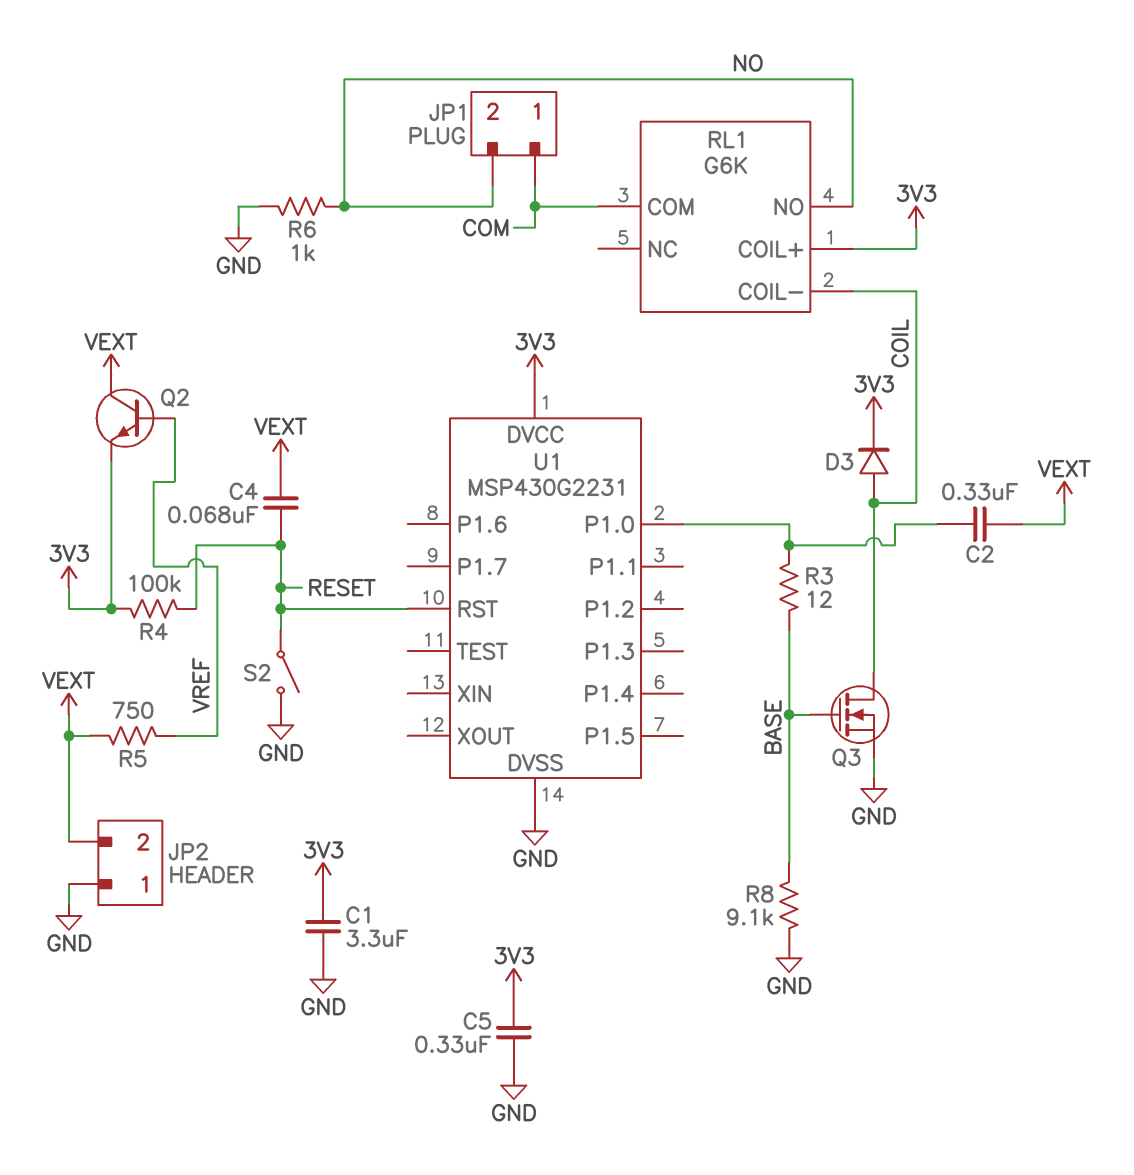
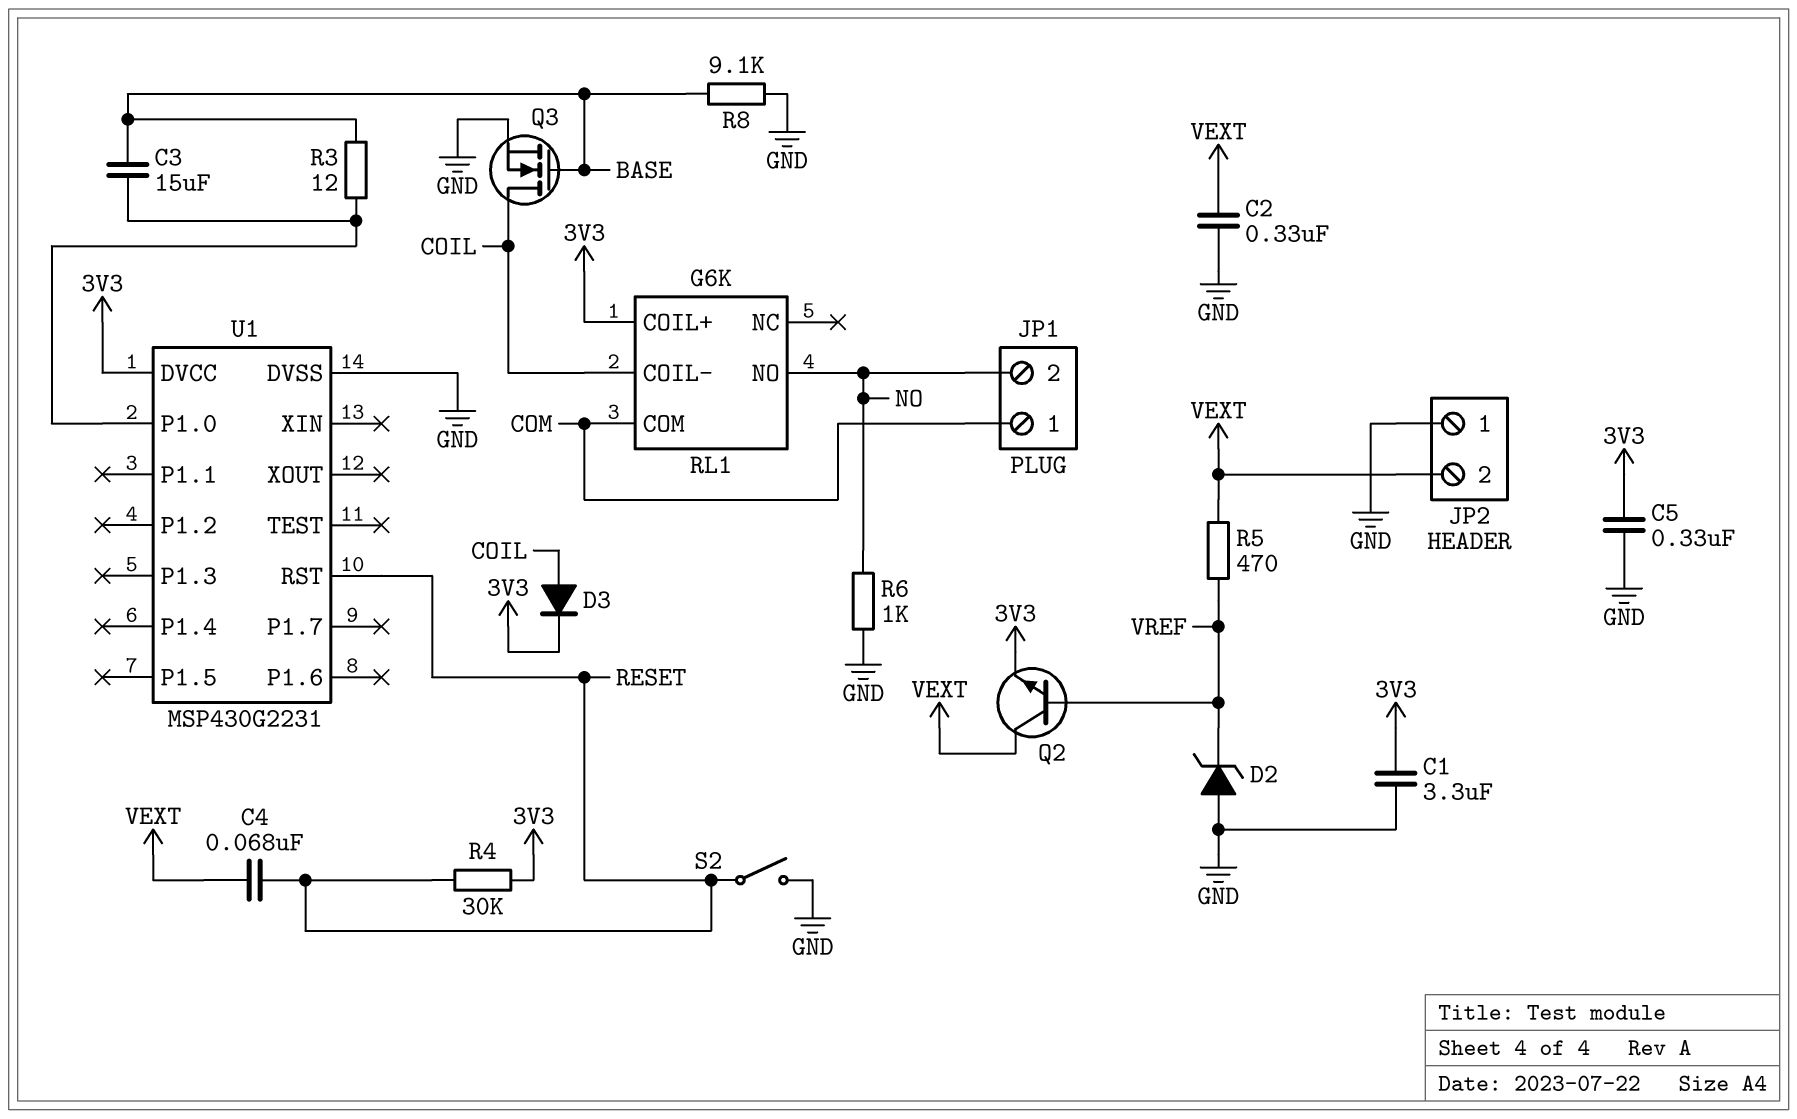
C2: 330nF (U1/P1.0, VEXT) -> 330nF (GND, VEXT)
C3: none -> 15uF (BASE, U1/P1.0)
D2: none -> zener (A GND, K VREF)
R4: 100k (3V3, RESET) -> 30k (3V3, RESET)
R5: 750 (VEXT, VREF) -> 470 (VEXT, VREF)

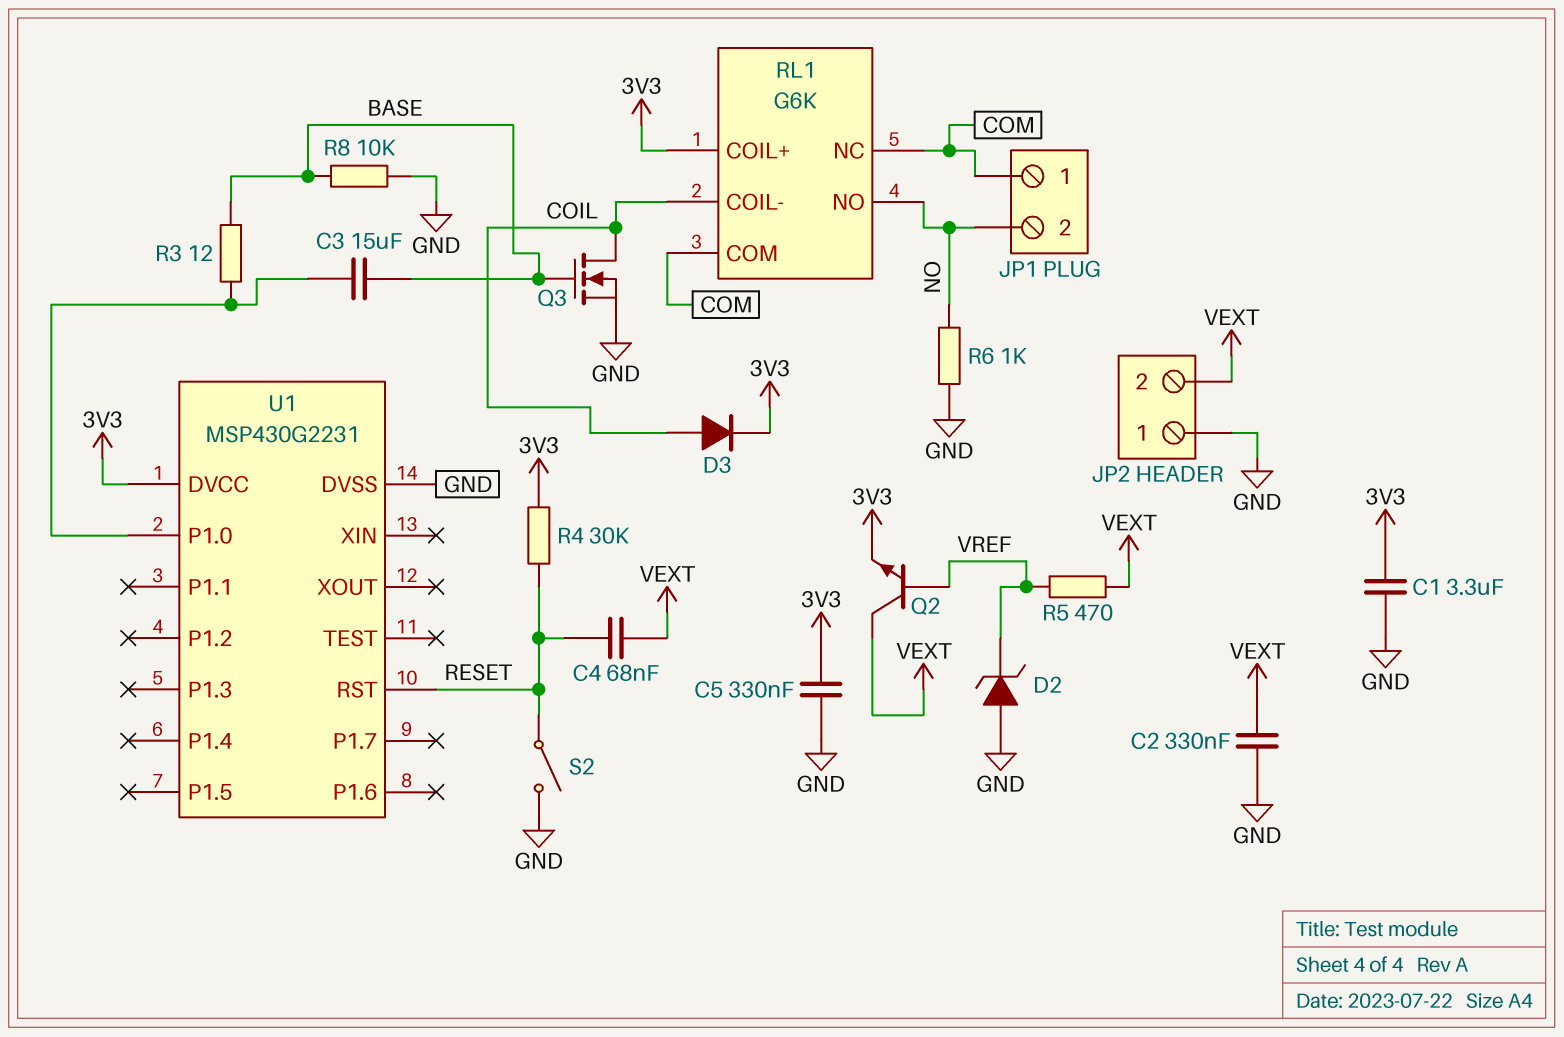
R8: 9.1k (BASE, GND) -> 10k (BASE, GND)
RL1 pin NC: none -> COM

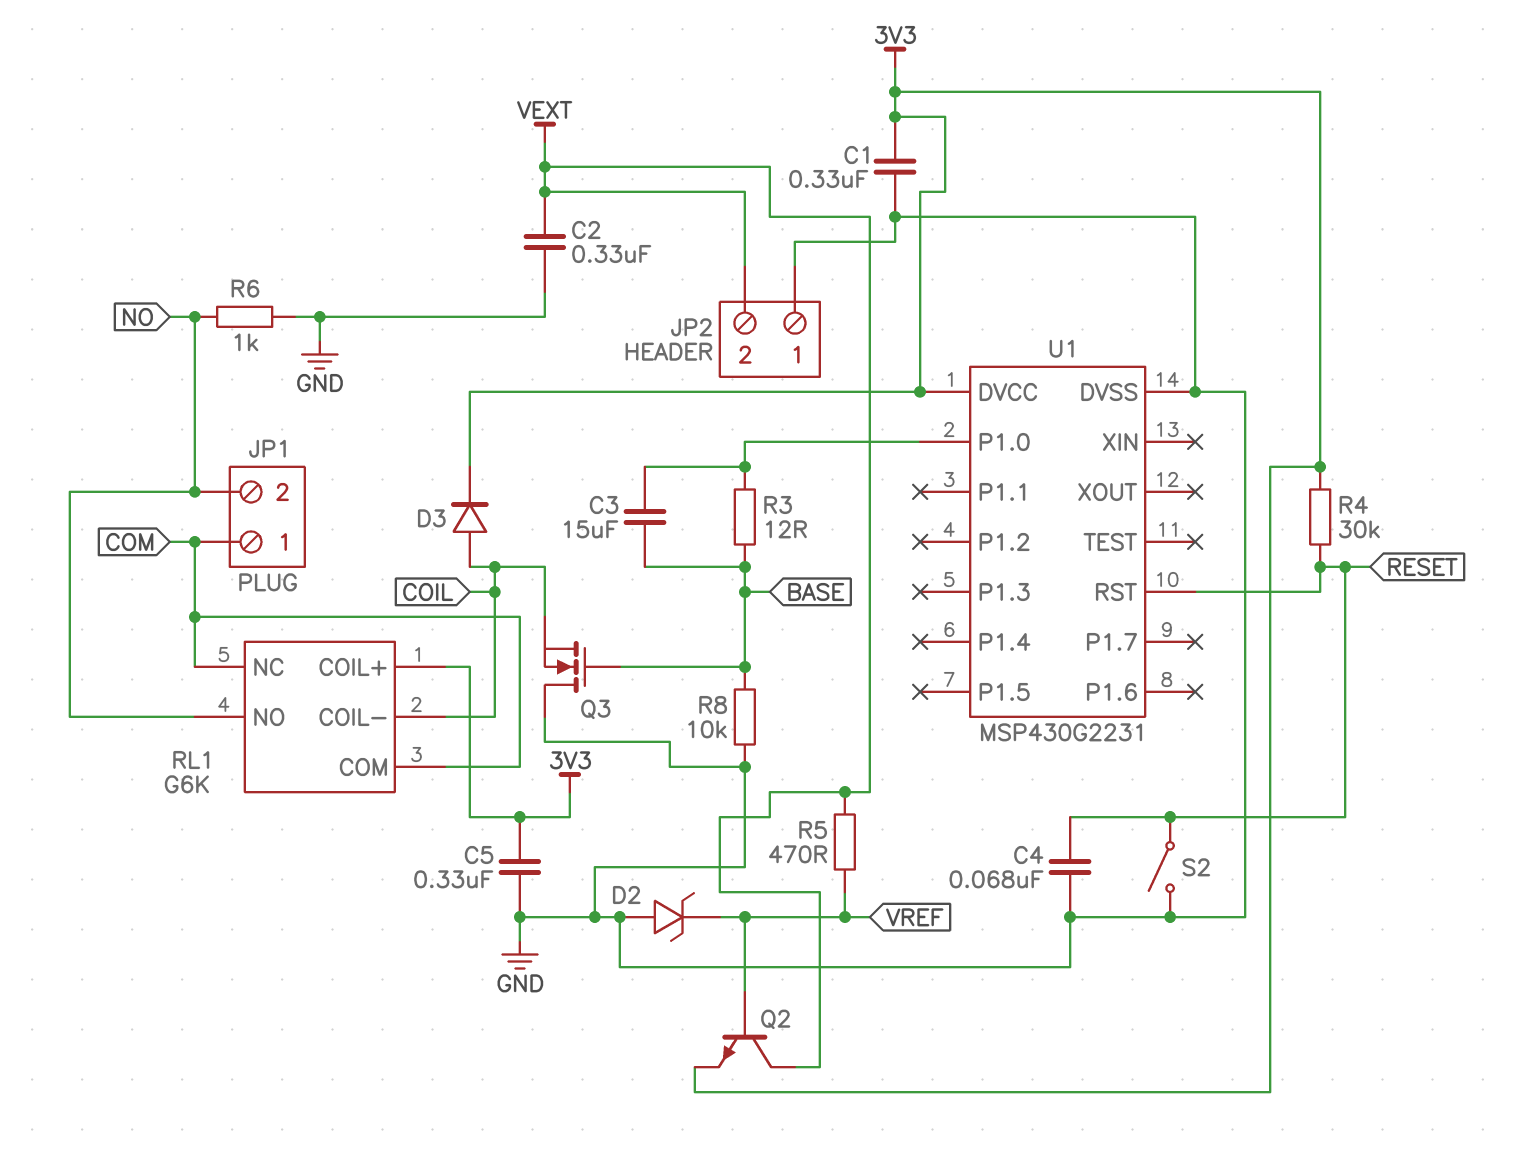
C1: 3.3uF (3V3, GND) -> 330nF (3V3, GND)
C4: 68nF (RESET, VEXT) -> 68nF (GND, RESET)
Q3: NMOS (G BASE, D COIL, S GND) -> NMOS (G BASE, D GND, S COIL)

